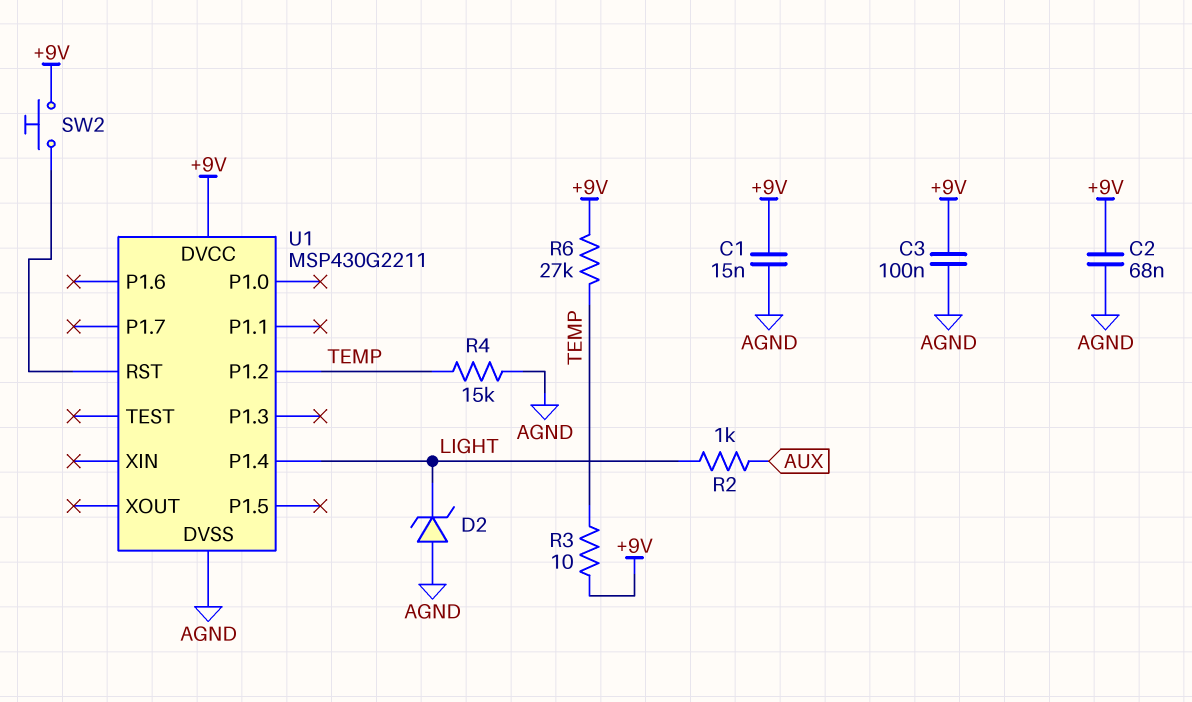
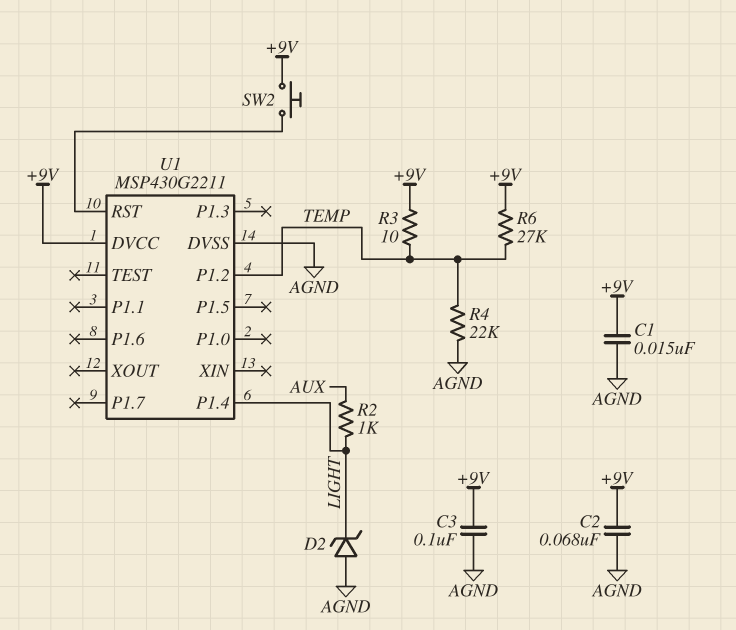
R4: 15k (AGND, TEMP) -> 22k (AGND, TEMP)

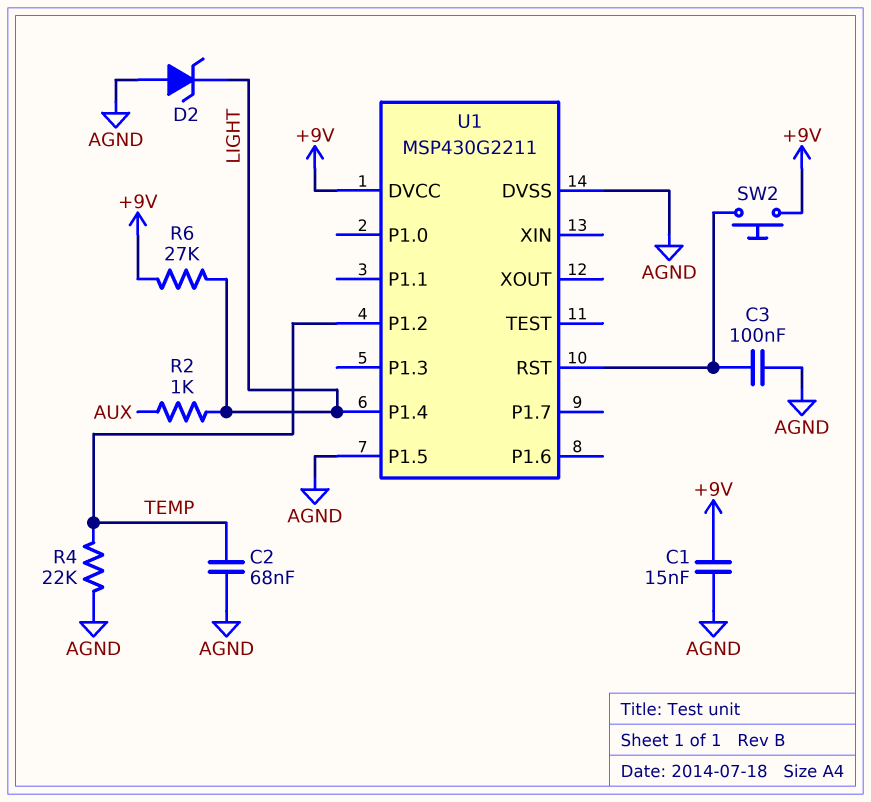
C2: 68nF (+9V, AGND) -> 68nF (AGND, TEMP)
C3: 100nF (+9V, AGND) -> 100nF (AGND, U1/RST)
R3: 10 (+9V, TEMP) -> none
R6: 27k (+9V, TEMP) -> 27k (+9V, LIGHT)
U1 pin P1.5: none -> AGND

